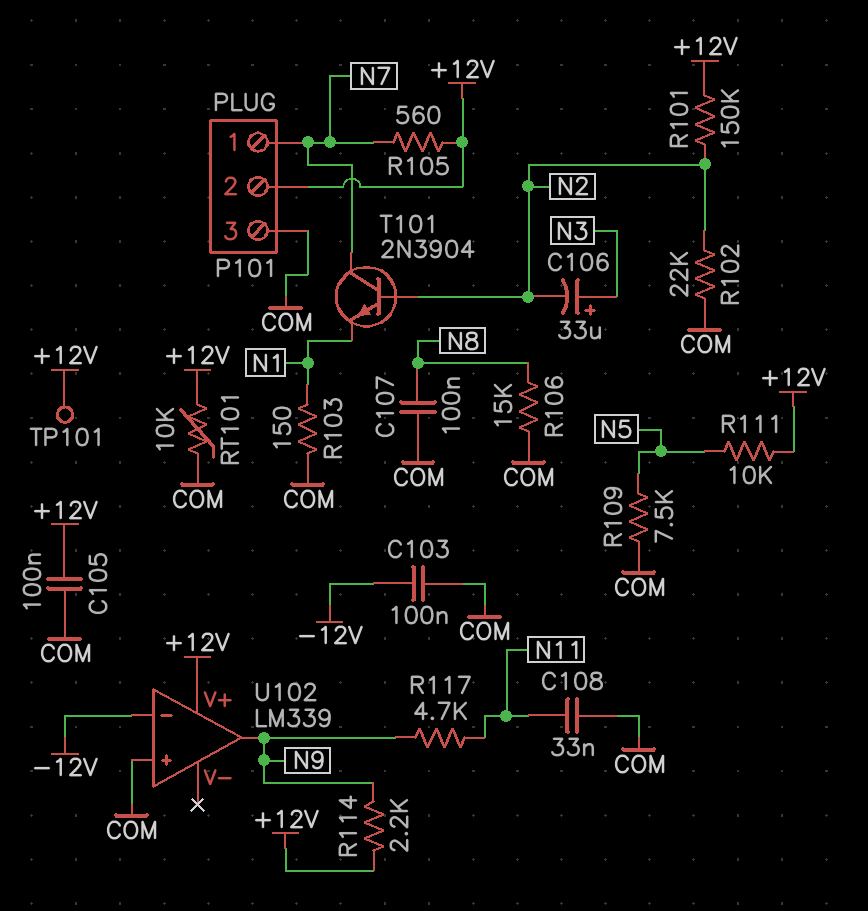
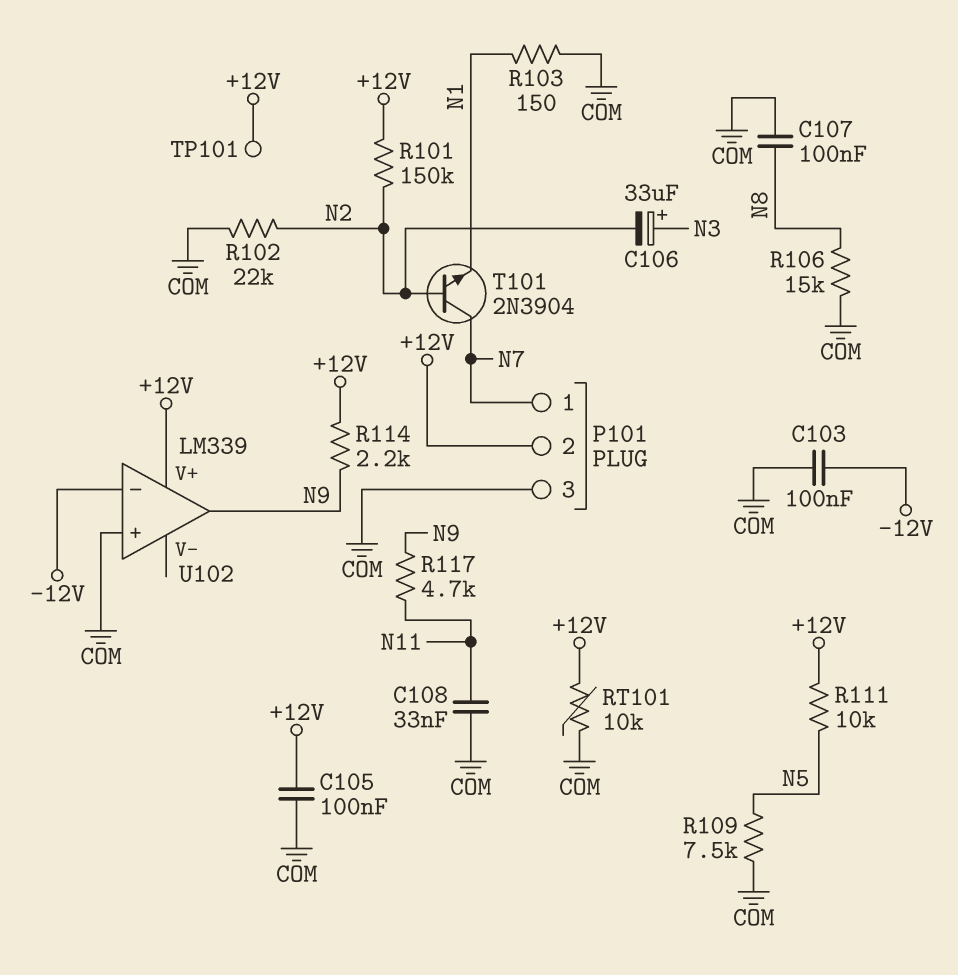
R105: 560 (+12V, N7) -> none

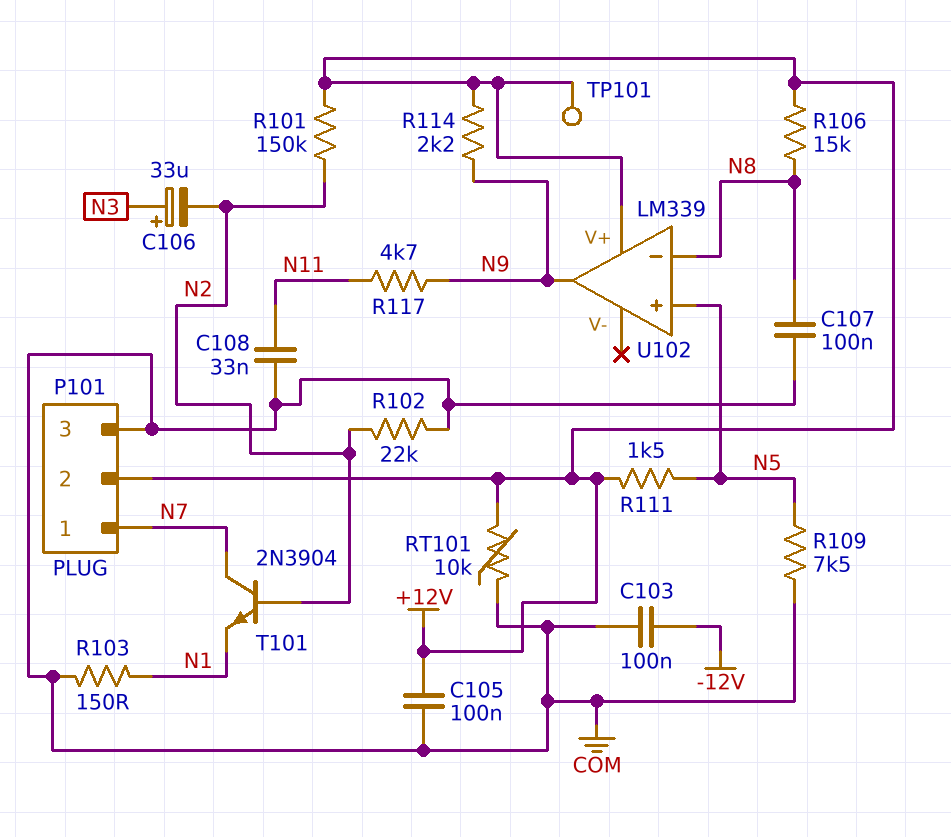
R106: 15k (COM, N8) -> 15k (+12V, N8)
R111: 10k (+12V, N5) -> 1.5k (+12V, N5)
U102 pin in+: COM -> N5
U102 pin in-: -12V -> N8

